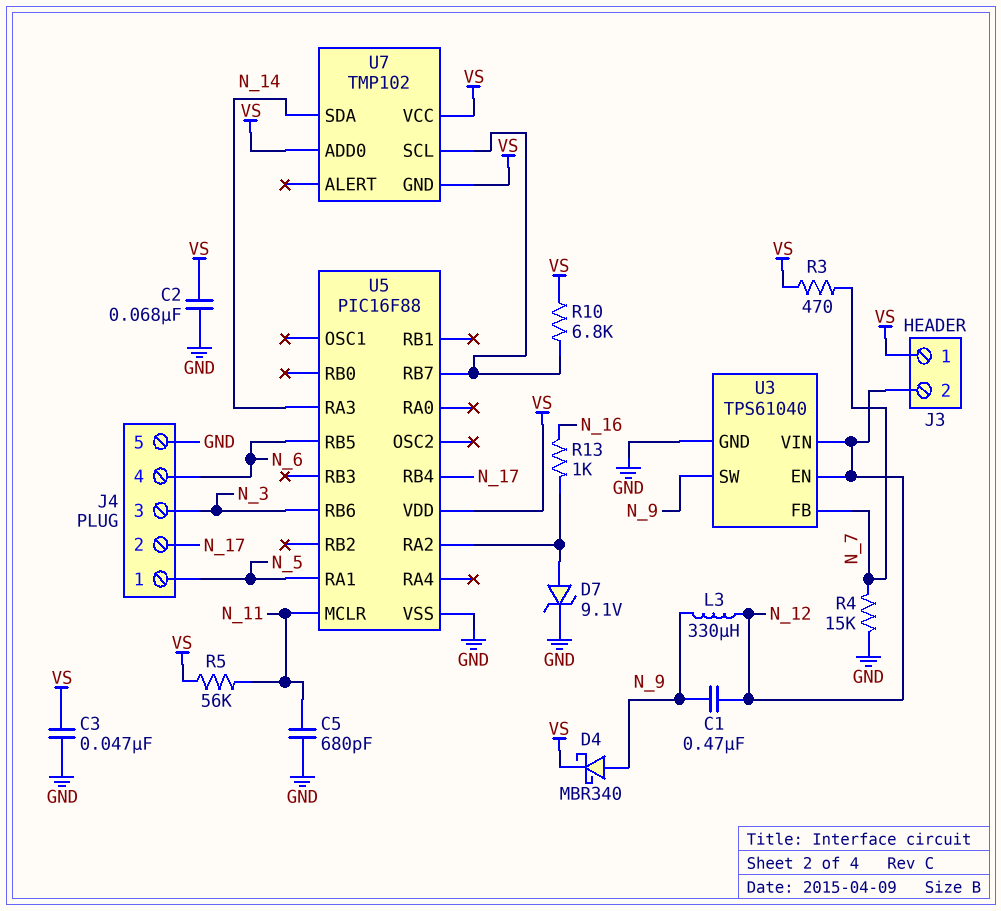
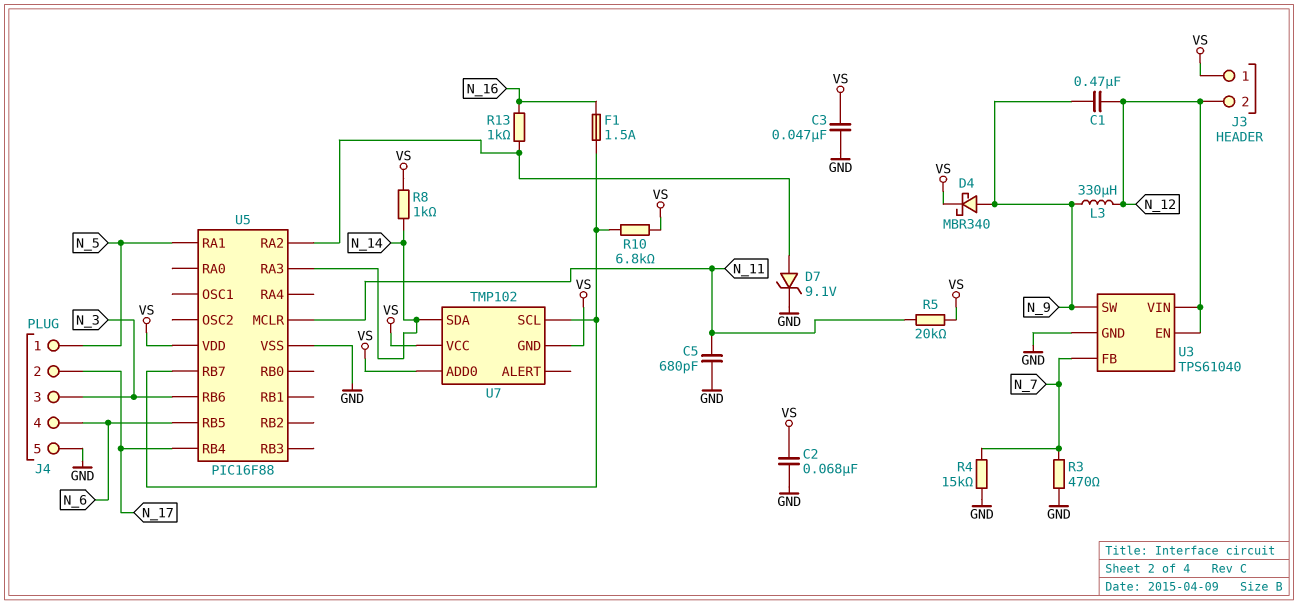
F1: none -> 1.5A (N_16, U5/RB7)
R3: 470 (N_7, VS) -> 470 (GND, N_7)
R5: 56k (N_11, VS) -> 20k (N_11, VS)
R8: none -> 1k (N_14, VS)

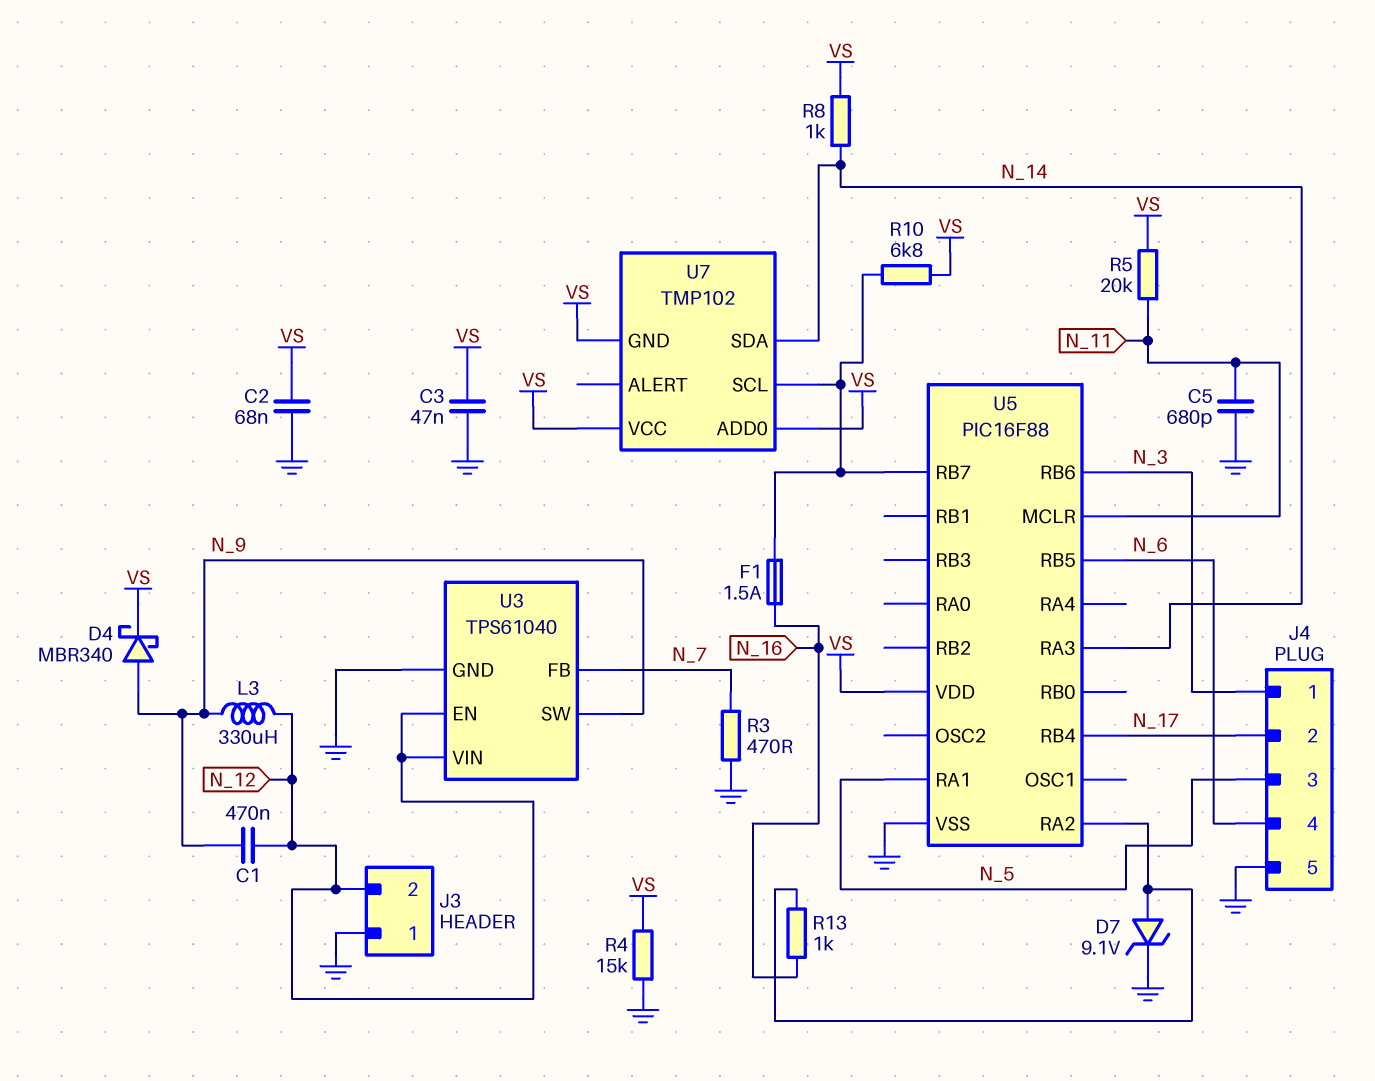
J3 pin 1: VS -> GND
J4 pin 1: N_5 -> N_3
J4 pin 3: N_3 -> N_5
R4: 15k (GND, N_7) -> 15k (GND, VS)

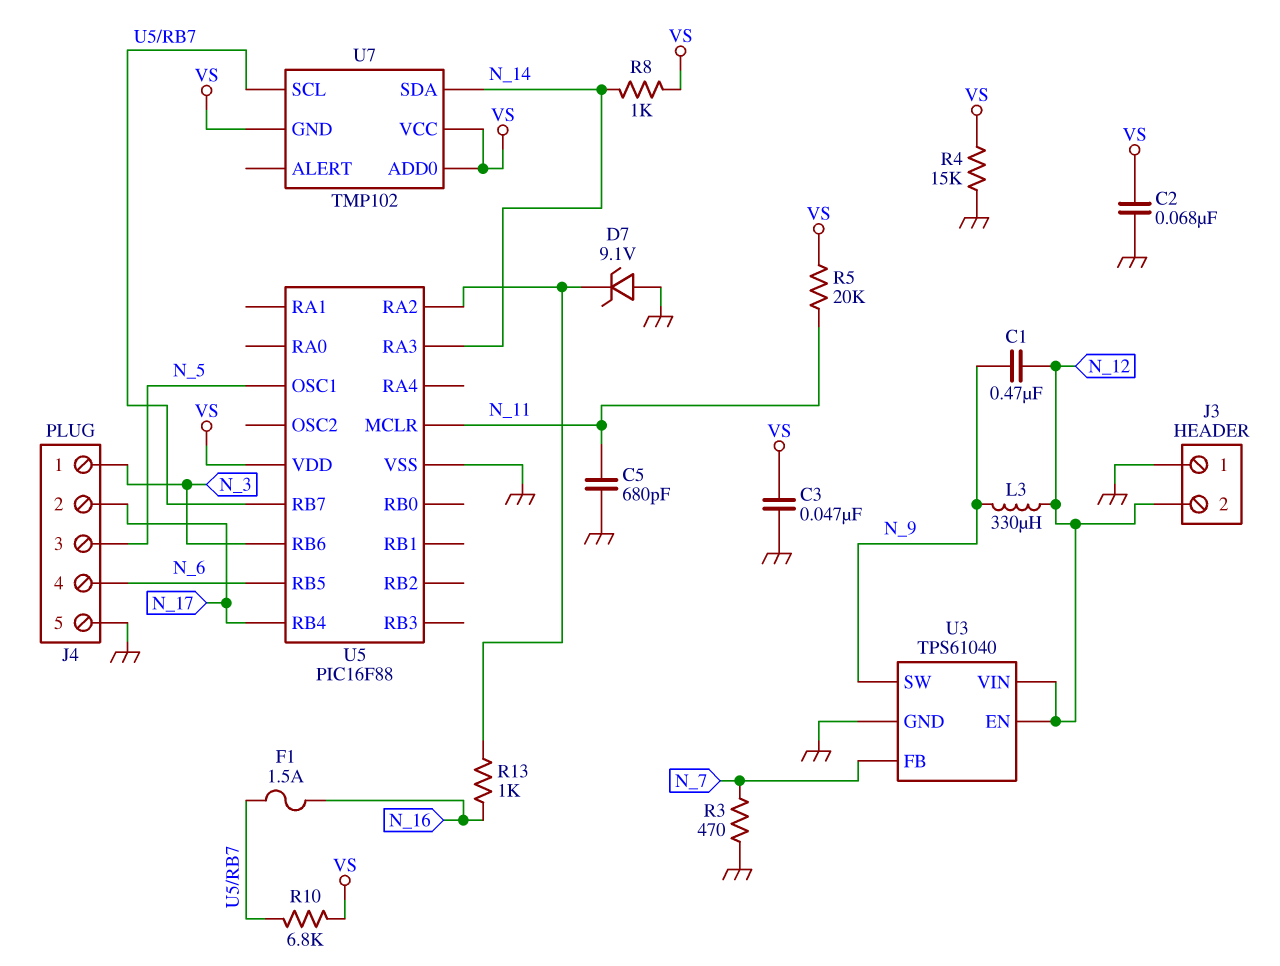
D4: schottky MBR340 (A N_9, K VS) -> none
D7: zener 9.1V (A U5/RA2, K GND) -> zener 9.1V (A GND, K U5/RA2)
U5 pin OSC1: none -> N_5
U5 pin RA1: N_5 -> none

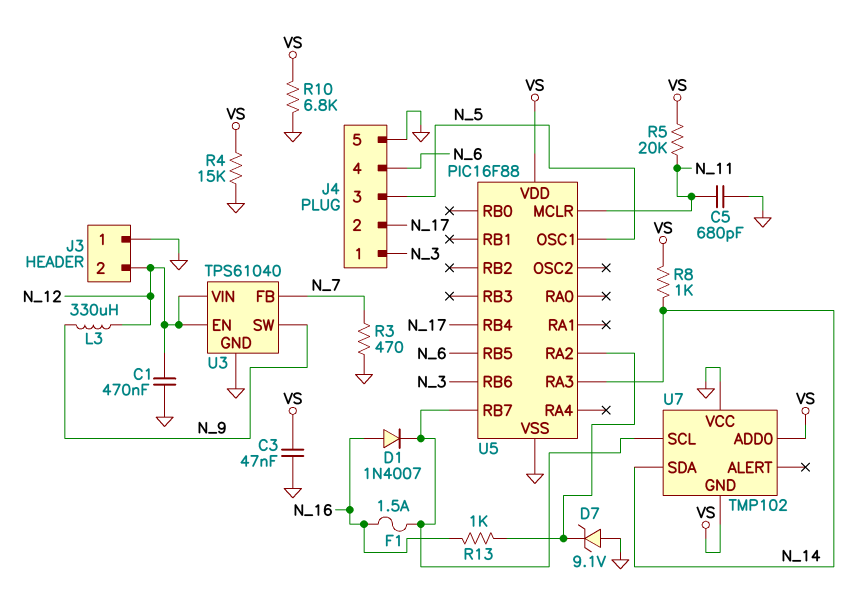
C1: 470nF (N_9, N_12) -> 470nF (GND, N_12)
C2: 68nF (GND, VS) -> none
D1: none -> diode 1N4007 (A N_16, K U5/RB7)
R10: 6.8k (U5/RB7, VS) -> 6.8k (GND, VS)
U7 pin VCC: VS -> GND

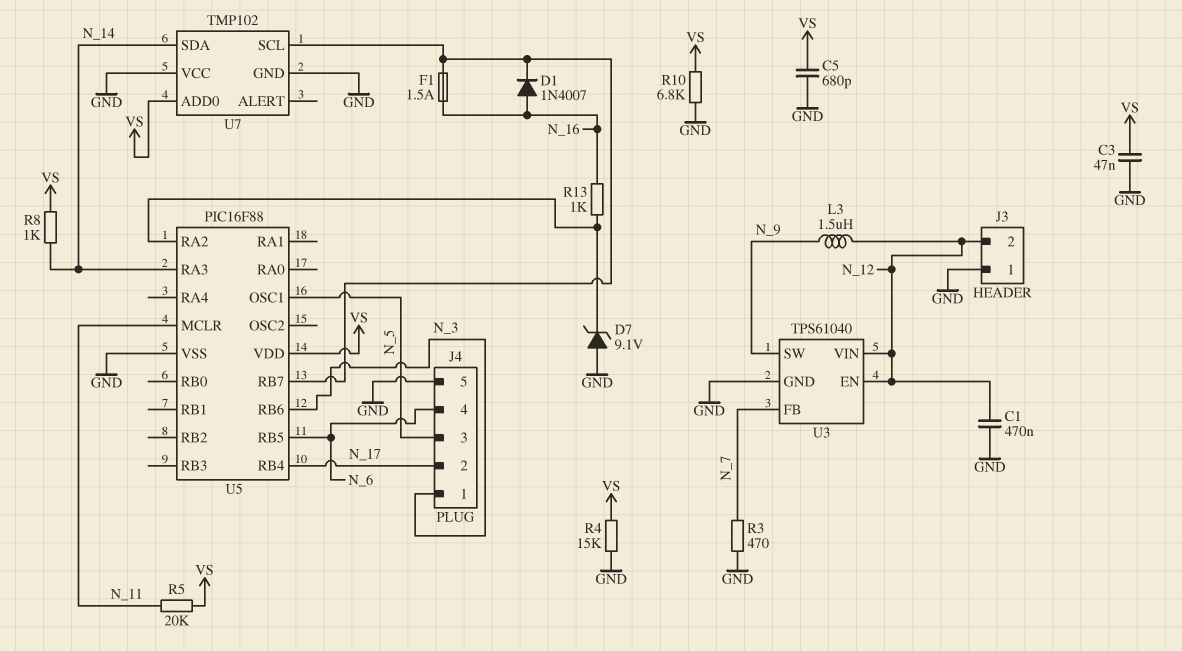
C5: 680pF (GND, N_11) -> 680pF (GND, VS)
L3: 330uH (N_9, N_12) -> 1.5uH (N_9, N_12)
U7 pin GND: VS -> GND

